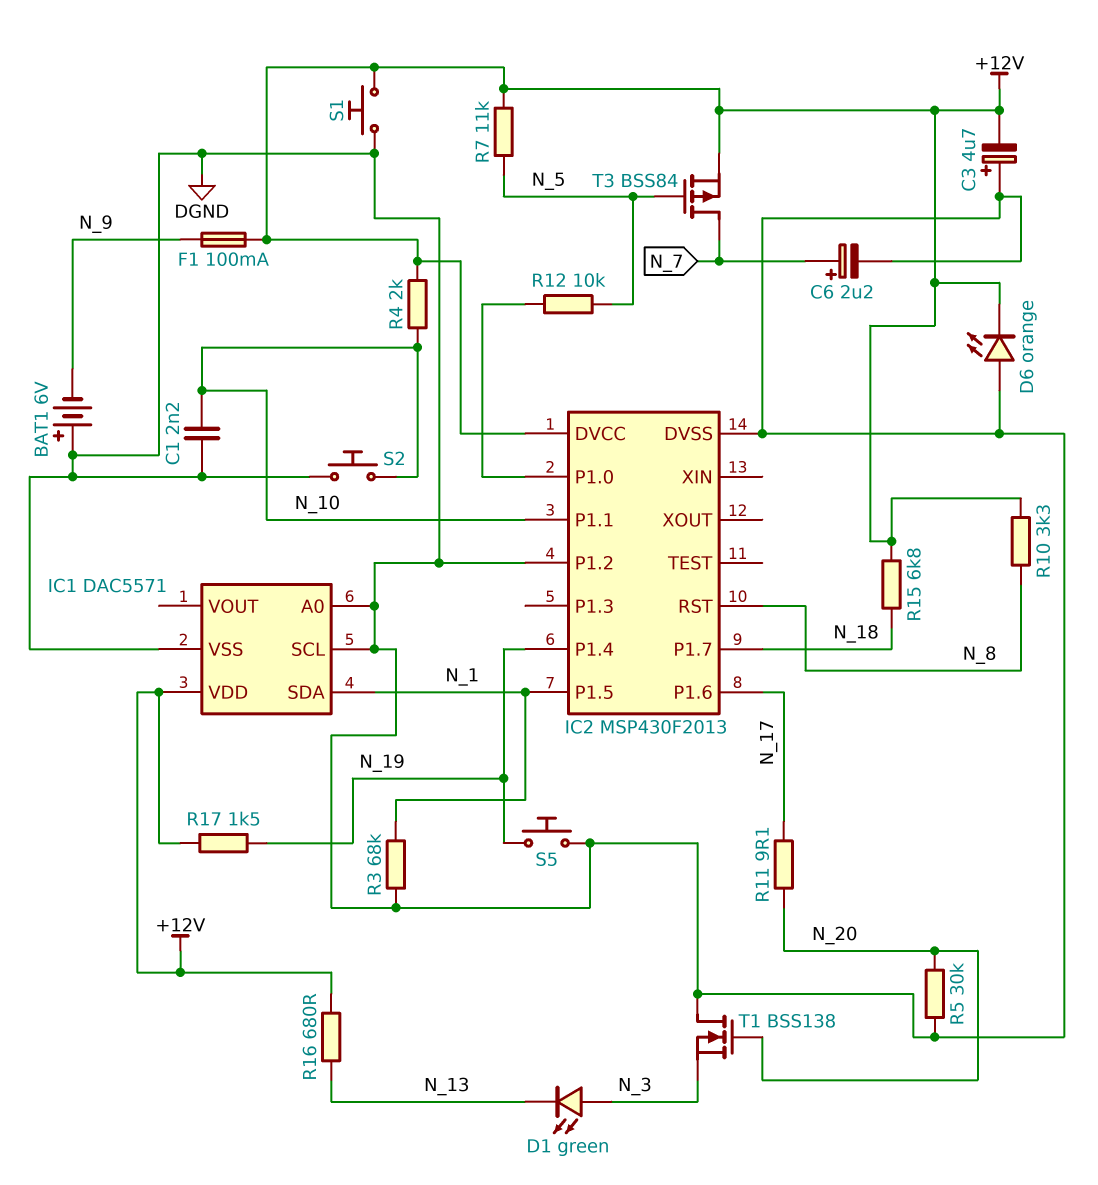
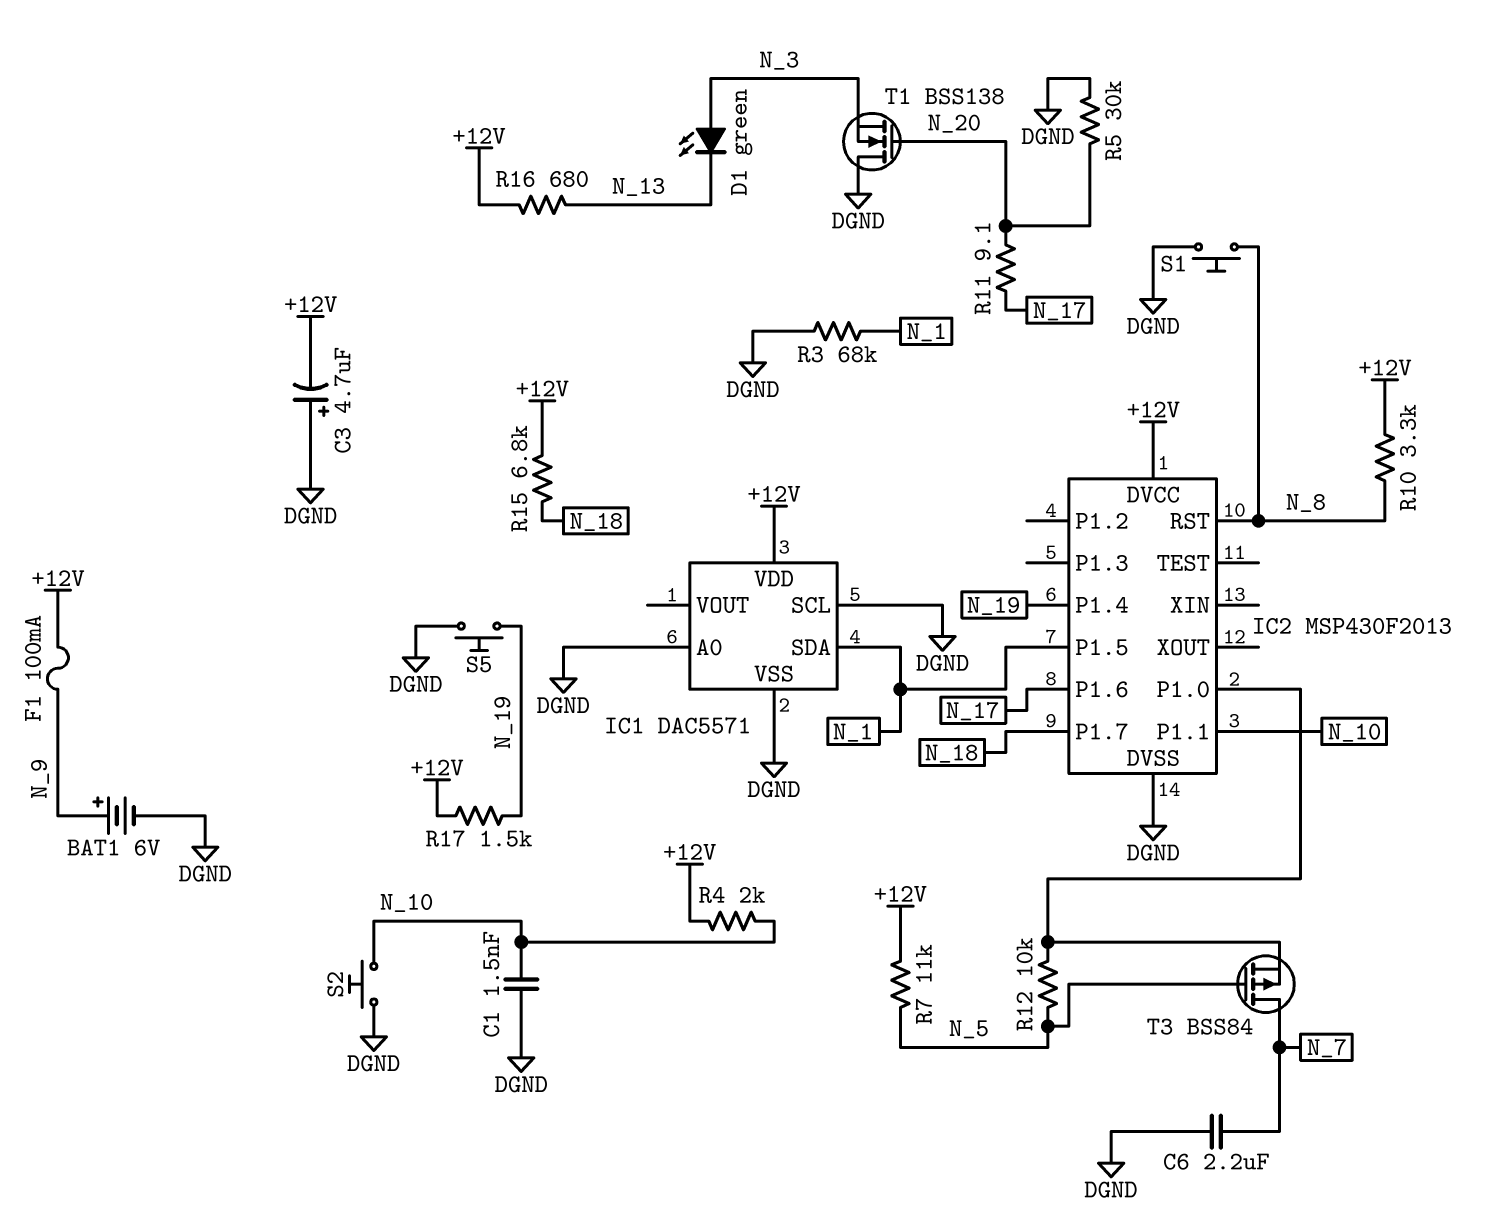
BAT1: 6V (plus DGND, minus N_9) -> 6V (plus N_9, minus DGND)
C1: 2.2nF (DGND, N_10) -> 1.5nF (DGND, N_10)
C6: 2.2uF (plus N_7, minus DGND) -> 2.2uF (DGND, N_7)
D6: LED orange (A DGND, K +12V) -> none
IC2 pin P1.2: DGND -> none
S1: button (+12V, DGND) -> button (DGND, N_8)
T3: PMOS BSS84 (G N_5, D N_7, S +12V) -> PMOS BSS84 (G N_5, D N_7, S IC2/P1.0)

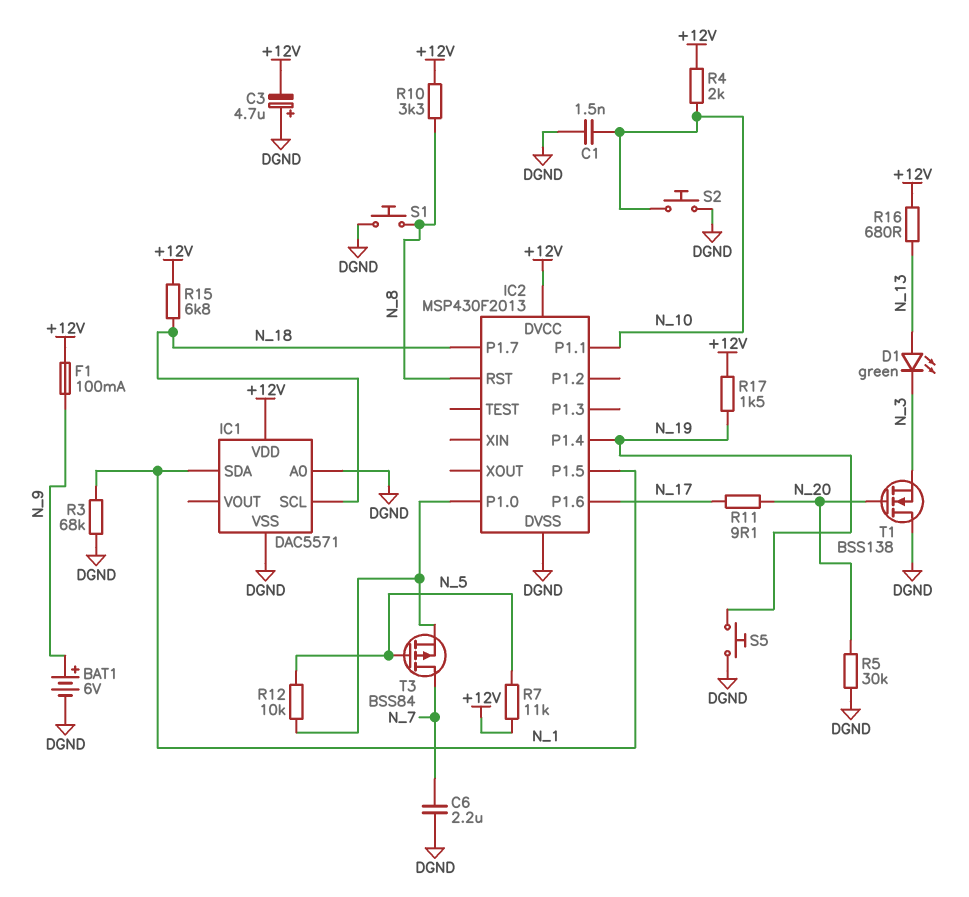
D1: LED green (A N_3, K N_13) -> LED green (A N_13, K N_3)
IC1 pin SCL: DGND -> N_18

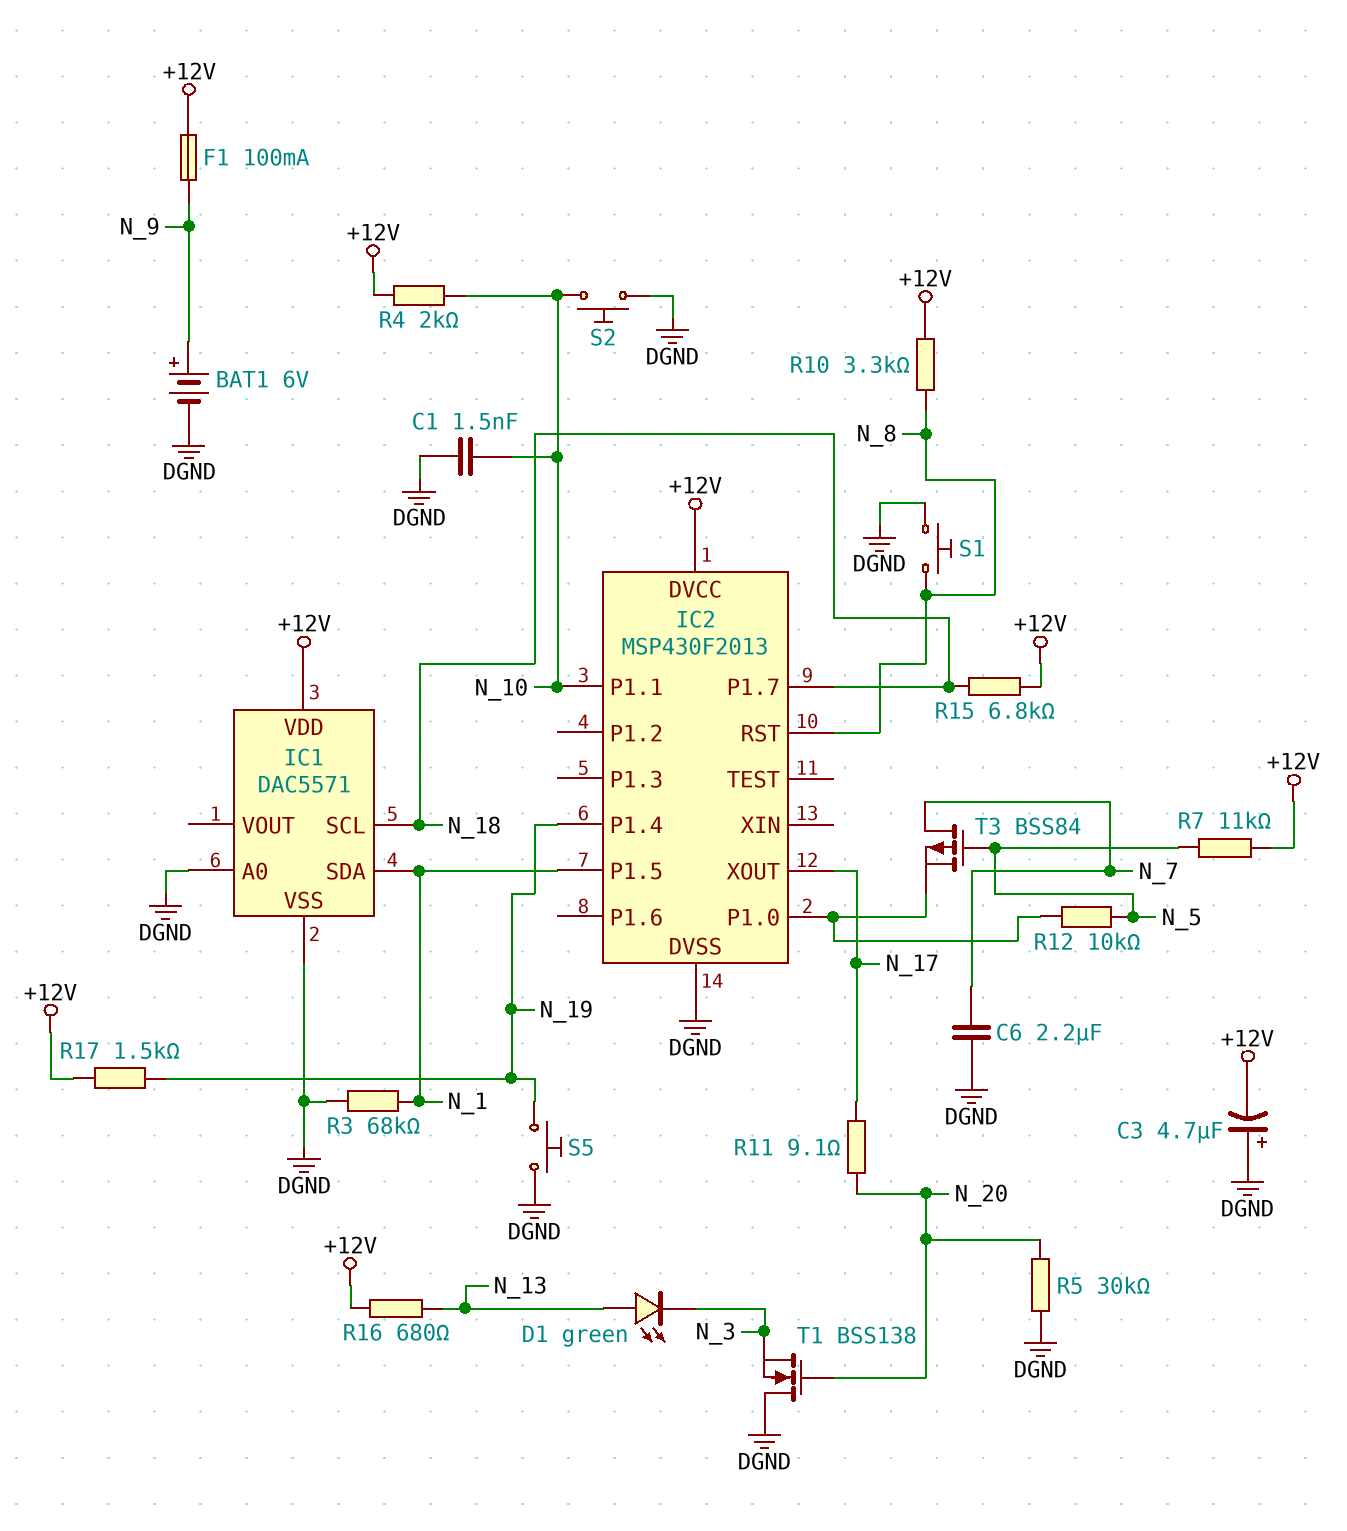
IC2 pin P1.6: N_17 -> none
IC2 pin XOUT: none -> N_17

